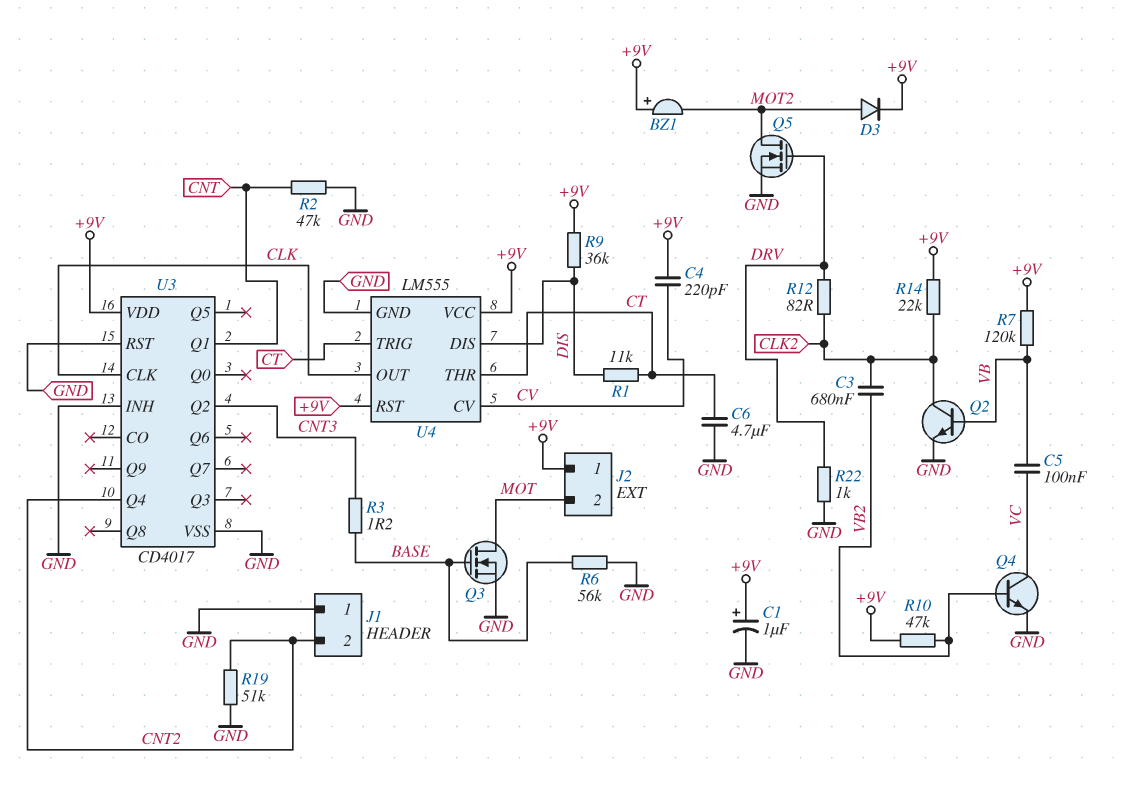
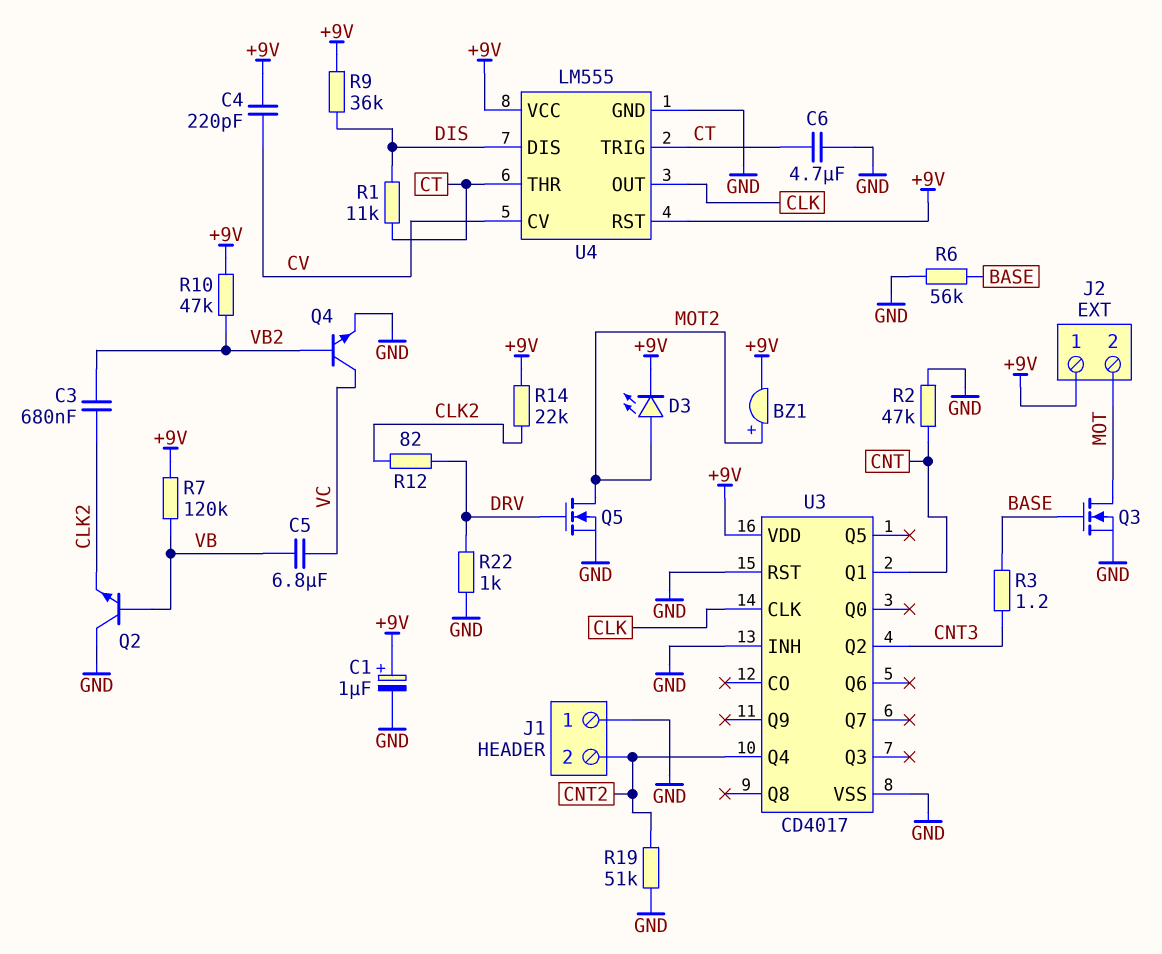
BZ1: buzzer (plus +9V, minus MOT2) -> buzzer (plus MOT2, minus +9V)
C5: 100nF (VB, VC) -> 6.8uF (VB, VC)
D3: diode (A MOT2, K +9V) -> LED (A MOT2, K +9V)
Q2: NPN (B VB, C CLK2, E GND) -> NPN (B VB, C GND, E CLK2)

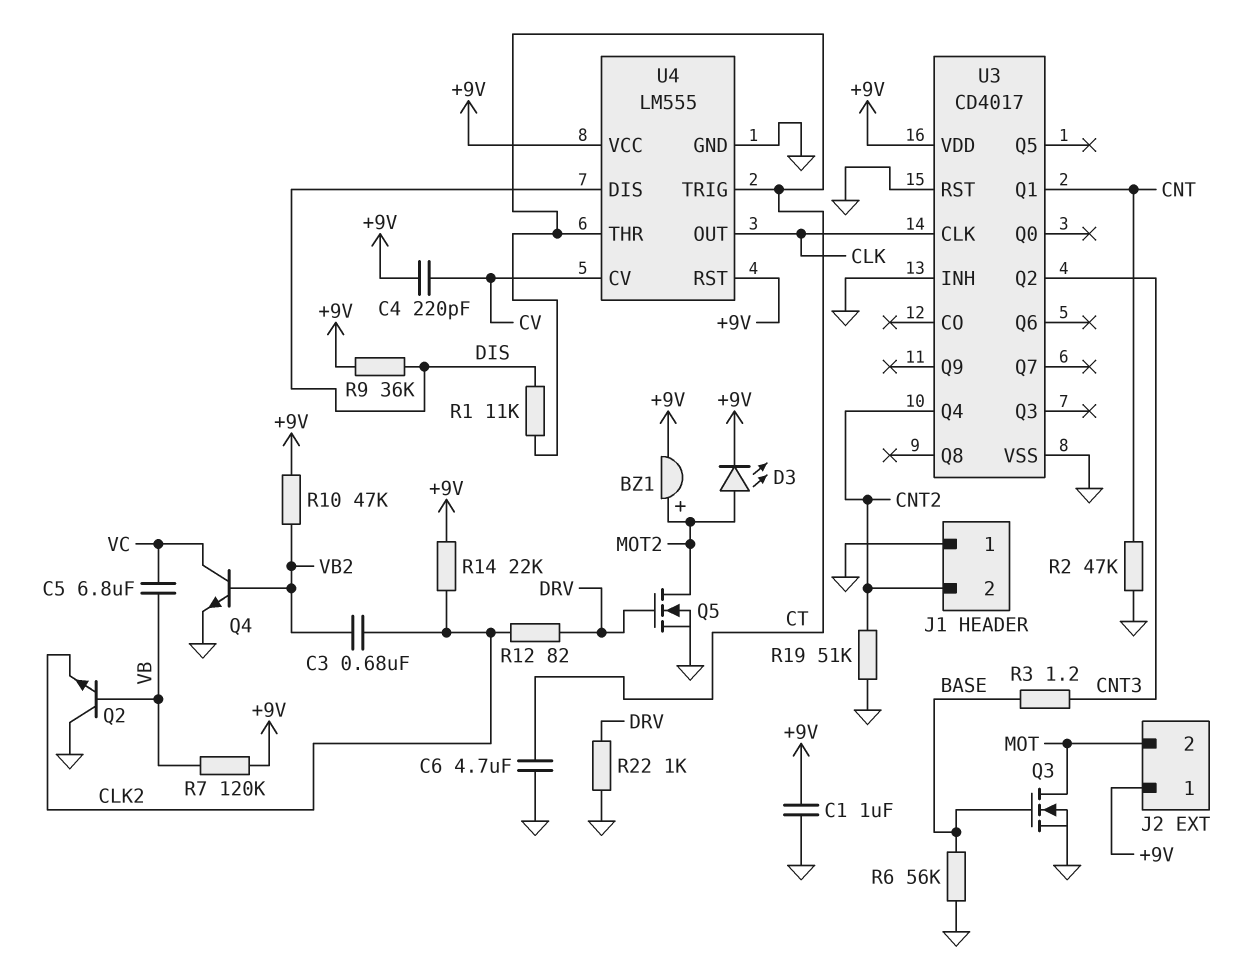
C1: 1uF (plus +9V, minus GND) -> 1uF (+9V, GND)

